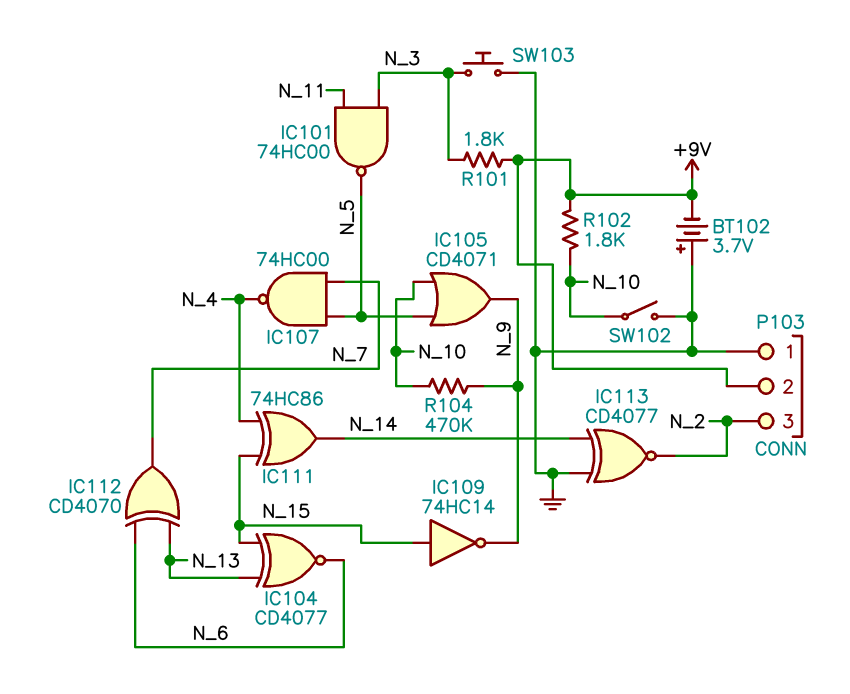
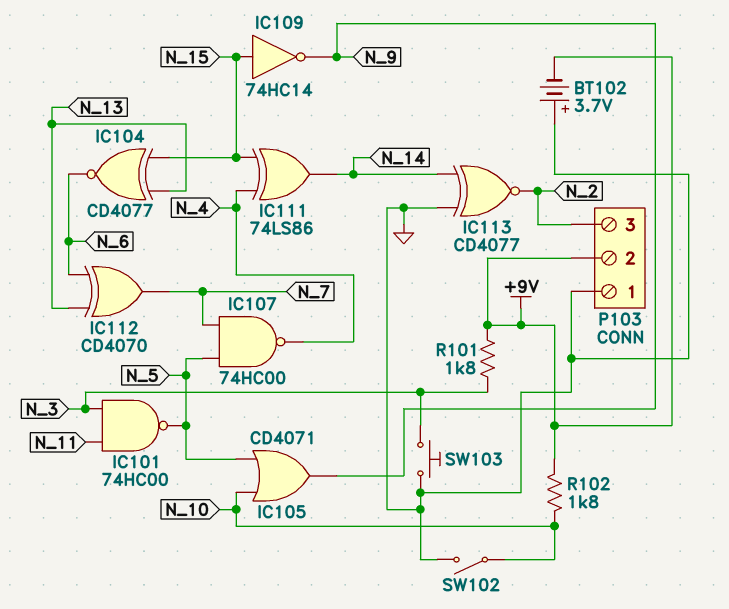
IC111: XOR 74HC86 (in N_4, in N_15, out N_14) -> XOR 74LS86 (in N_4, in N_15, out N_14)
R104: 470k (N_9, N_10) -> none

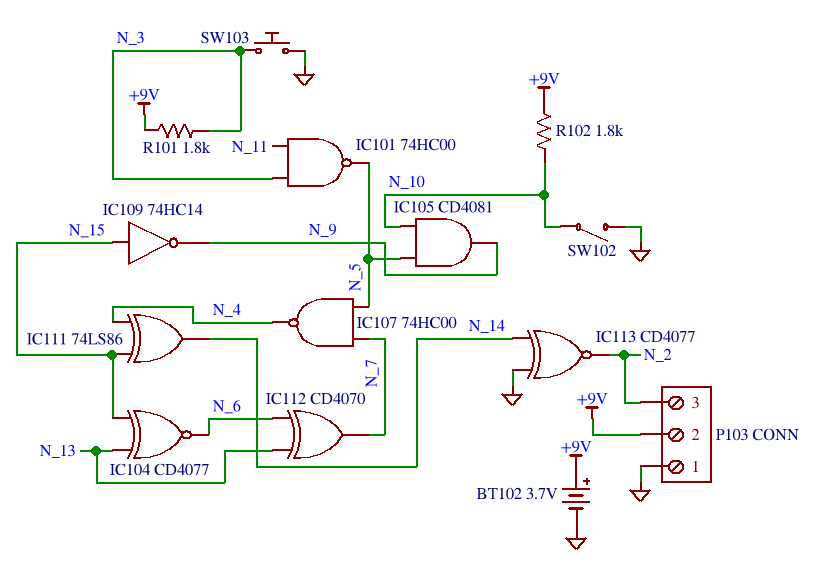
BT102: 3.7V (plus GND, minus +9V) -> 3.7V (plus +9V, minus GND)
IC105: OR CD4071 (in N_5, in N_10, out N_9) -> AND CD4081 (in N_5, in N_10, out N_9)

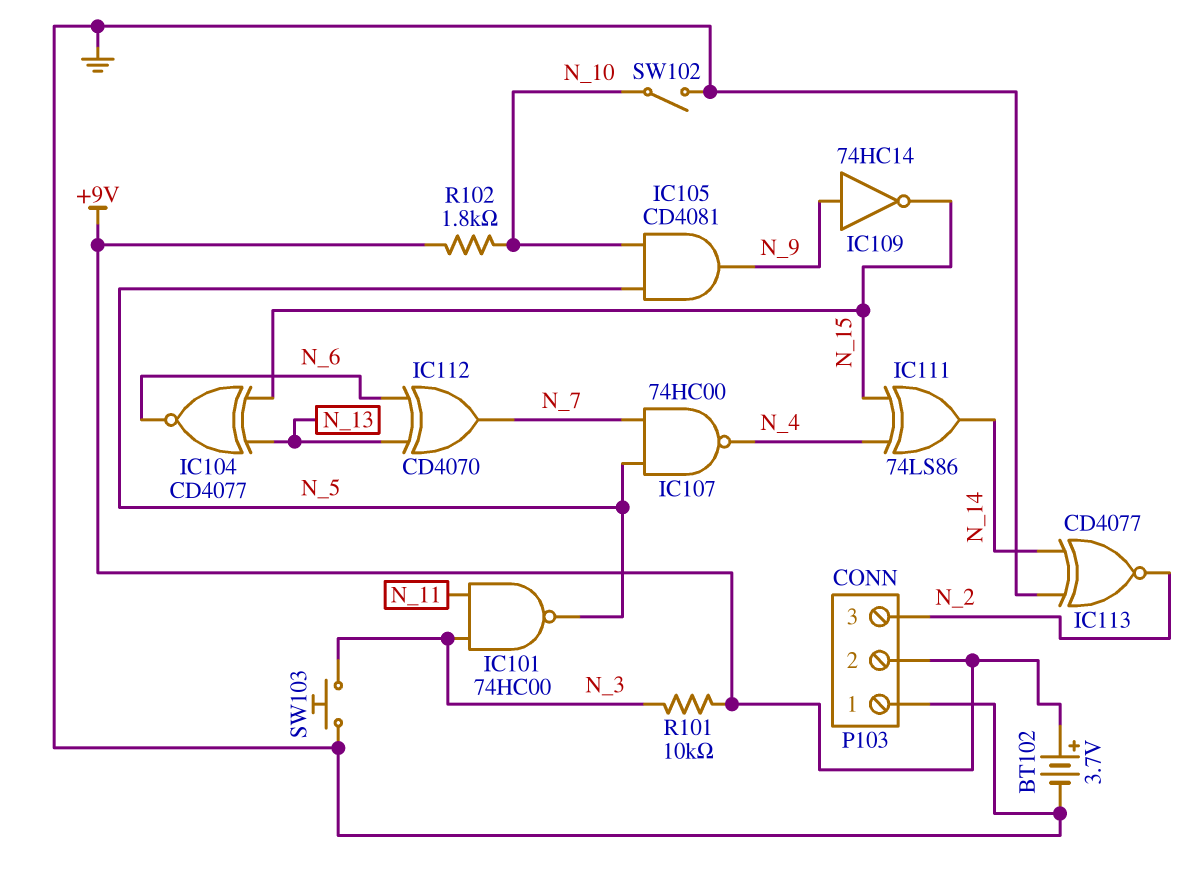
IC109: NOT 74HC14 (in N_15, out N_9) -> NOT 74HC14 (in N_9, out N_15)
R101: 1.8k (+9V, N_3) -> 10k (+9V, N_3)

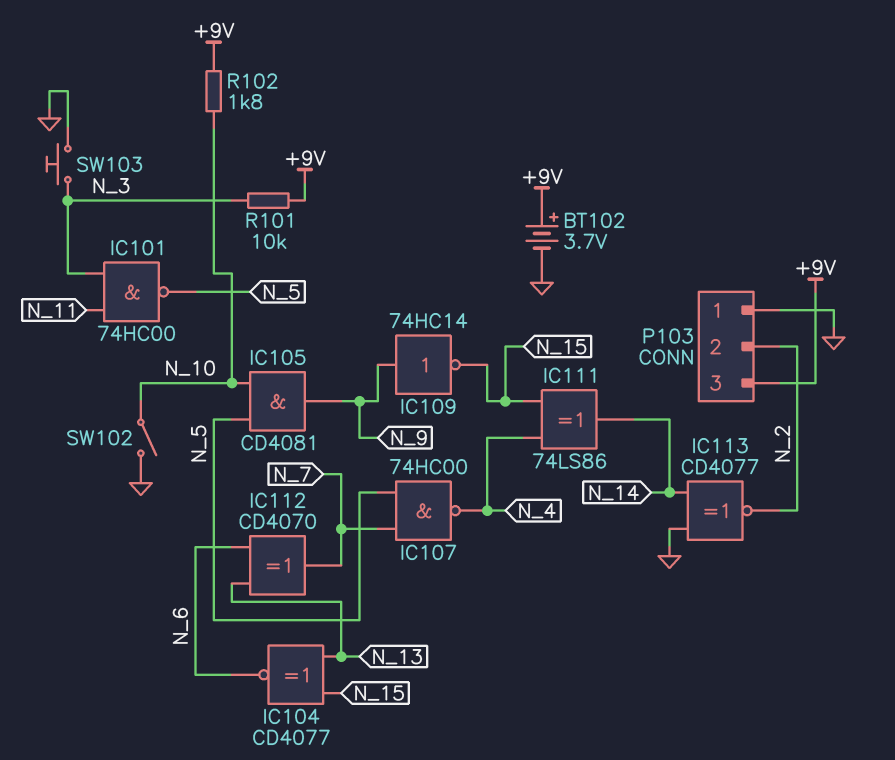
P103 pin 2: +9V -> N_2
P103 pin 3: N_2 -> +9V

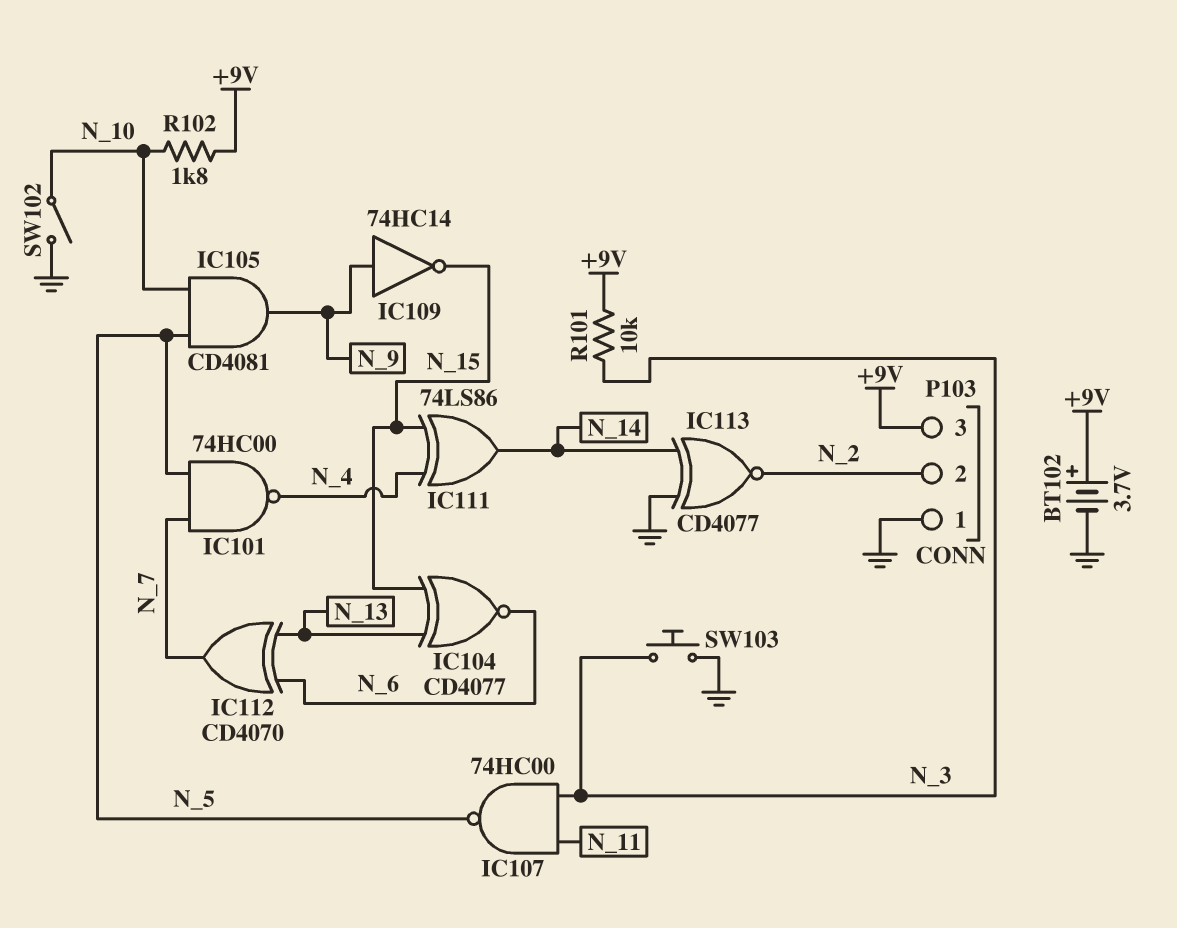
IC101: NAND 74HC00 (in N_3, in N_11, out N_5) -> NAND 74HC00 (in N_5, in N_7, out N_4)
IC107: NAND 74HC00 (in N_5, in N_7, out N_4) -> NAND 74HC00 (in N_3, in N_11, out N_5)

